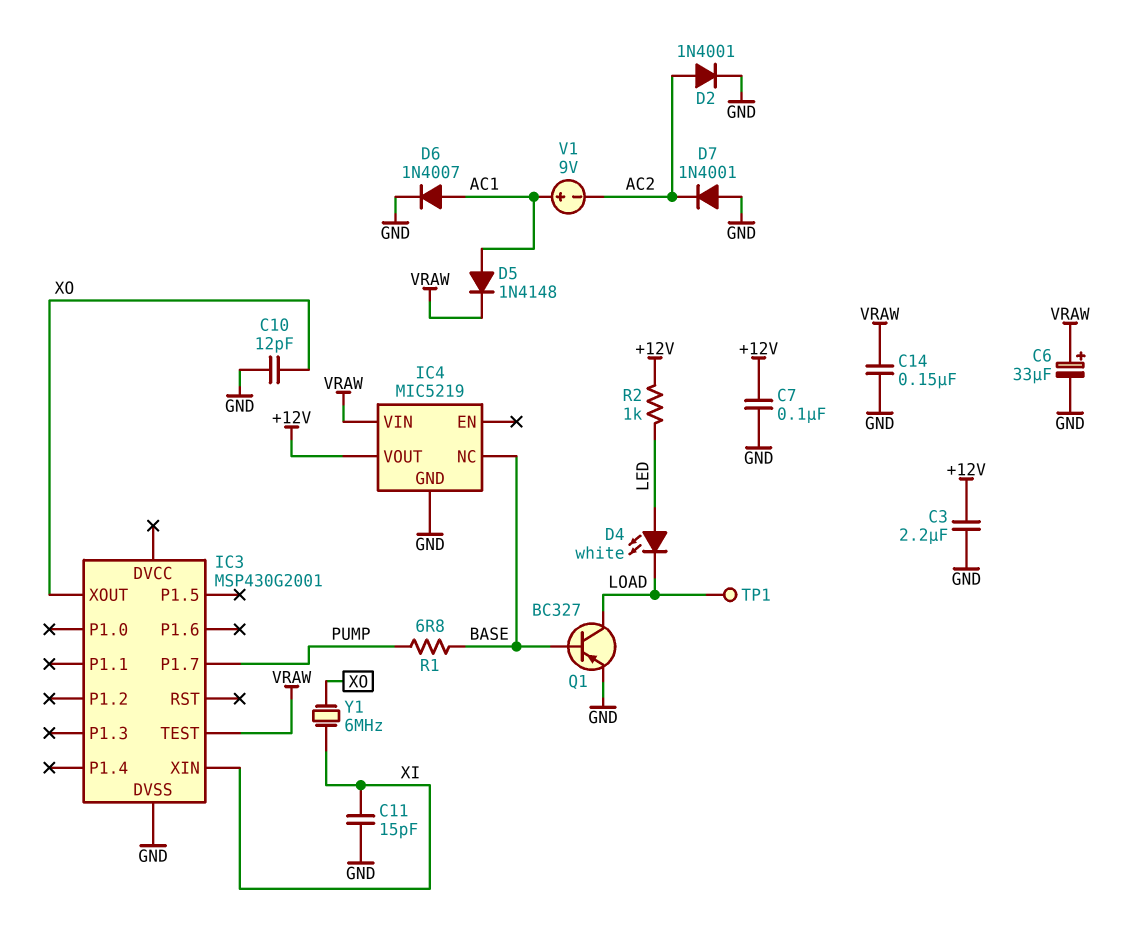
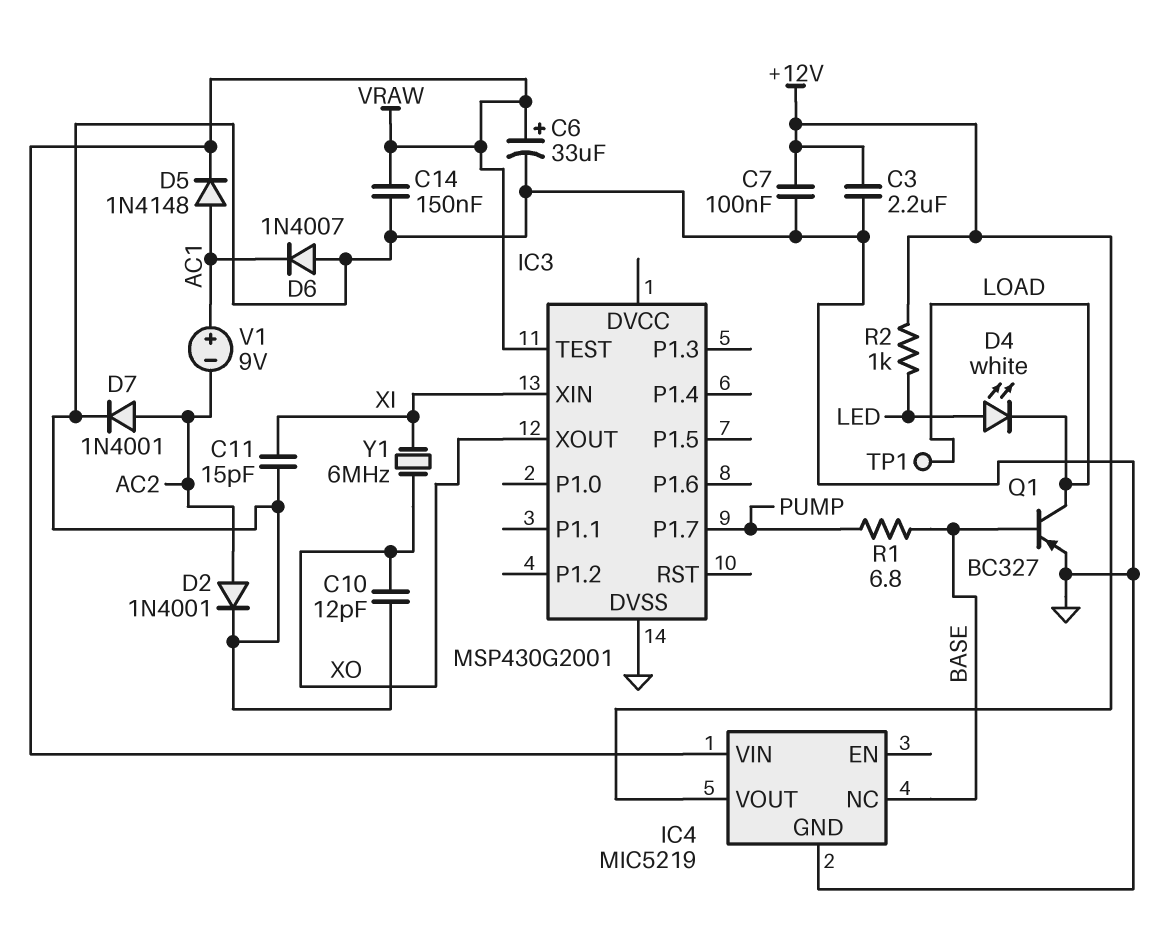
D6: diode 1N4007 (A AC1, K GND) -> diode 1N4007 (A GND, K AC1)
D7: diode 1N4001 (A GND, K AC2) -> diode 1N4001 (A AC2, K GND)

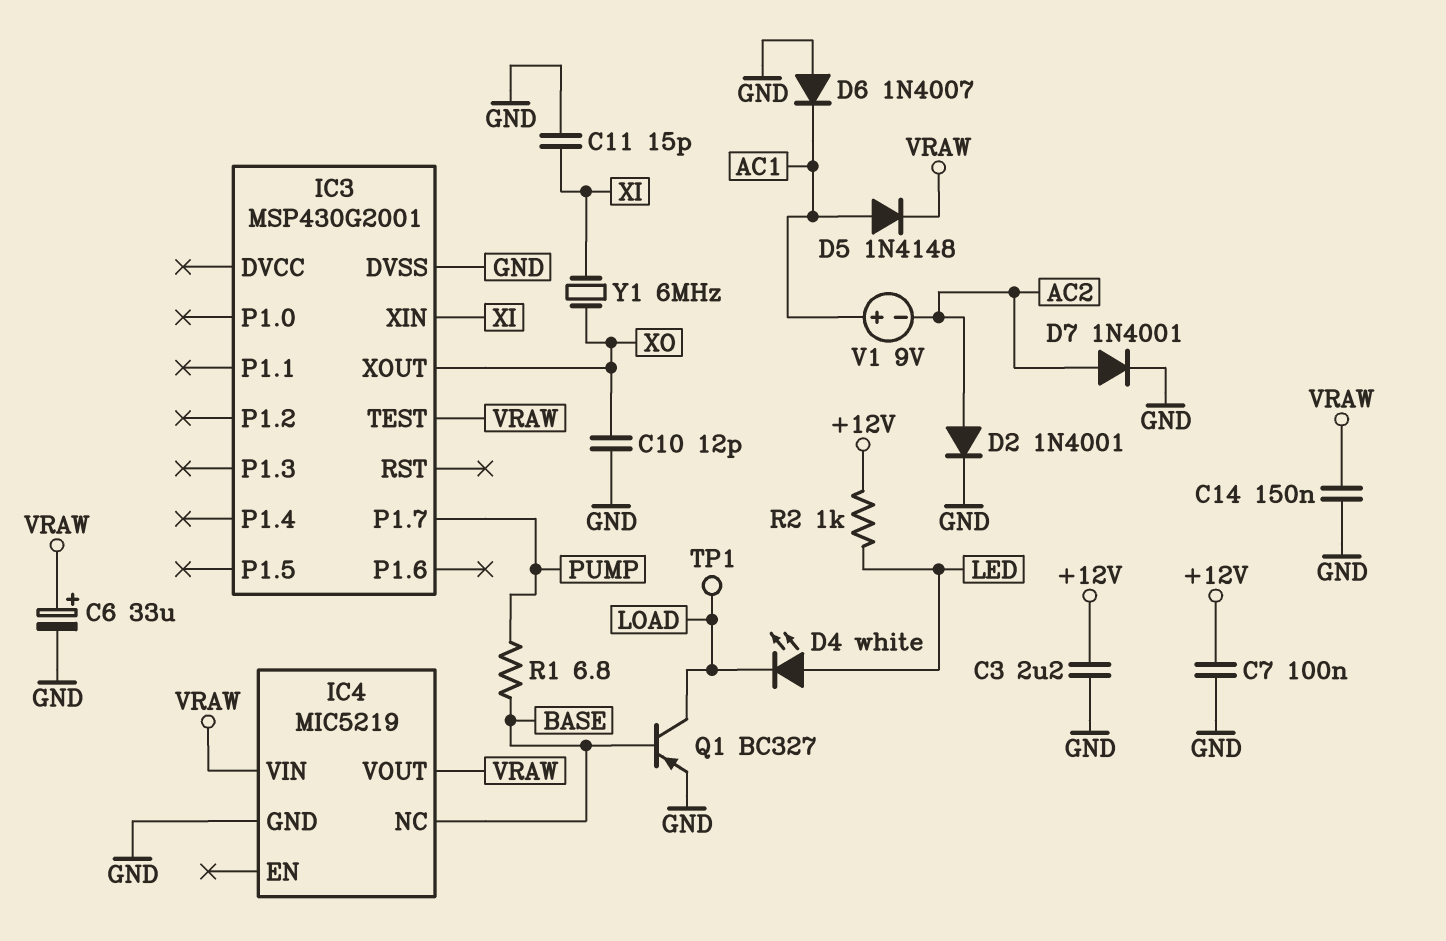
IC4 pin VOUT: +12V -> VRAW

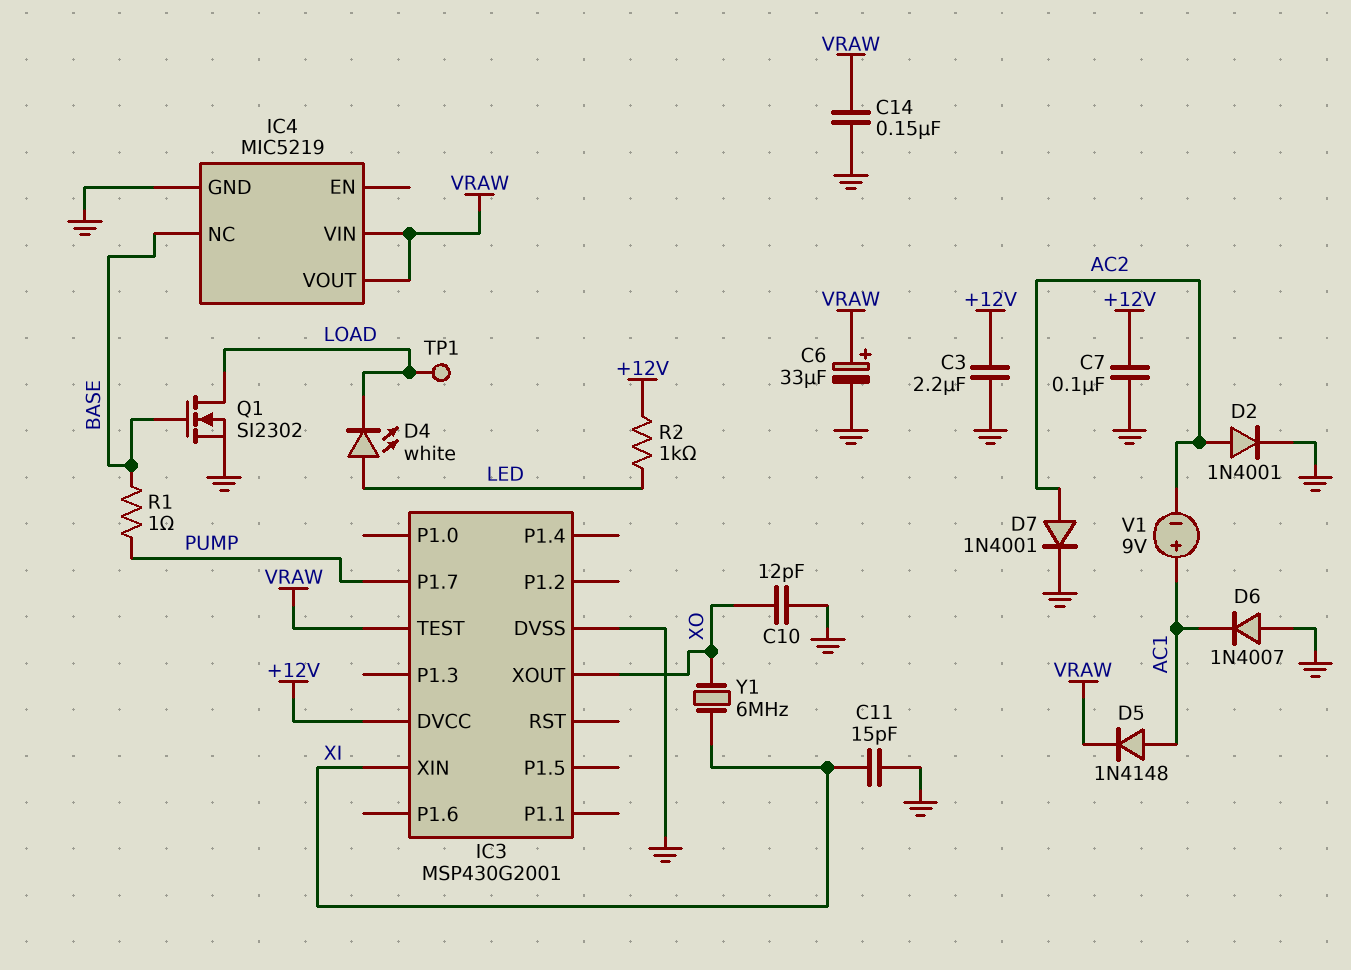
IC3 pin DVCC: none -> +12V
Q1: PNP BC327 (B BASE, C LOAD, E GND) -> NMOS SI2302 (G BASE, D LOAD, S GND)
R1: 6.8 (BASE, PUMP) -> 1 (BASE, PUMP)

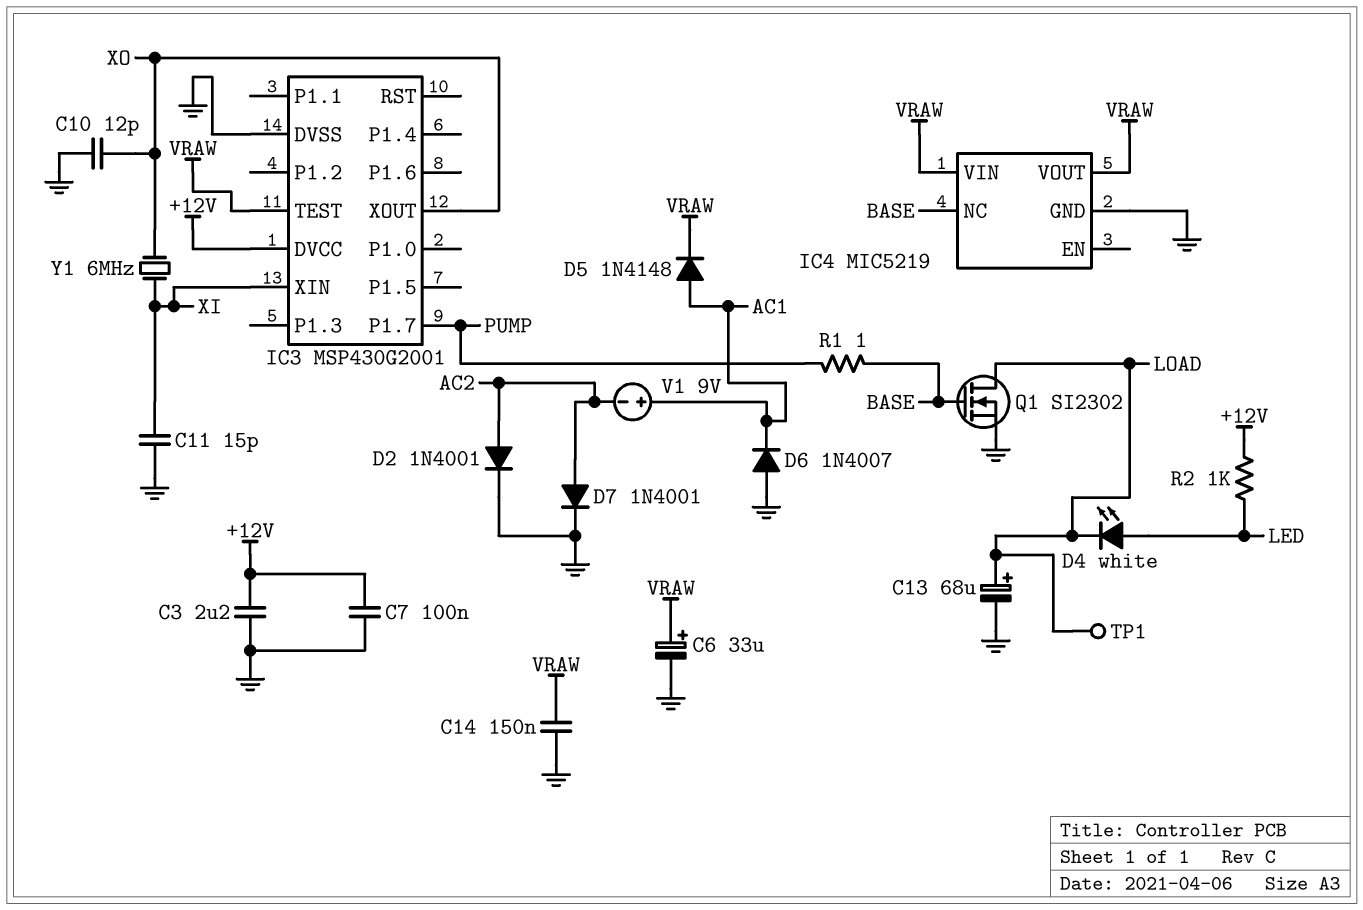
C13: none -> 68uF (plus LOAD, minus GND)

